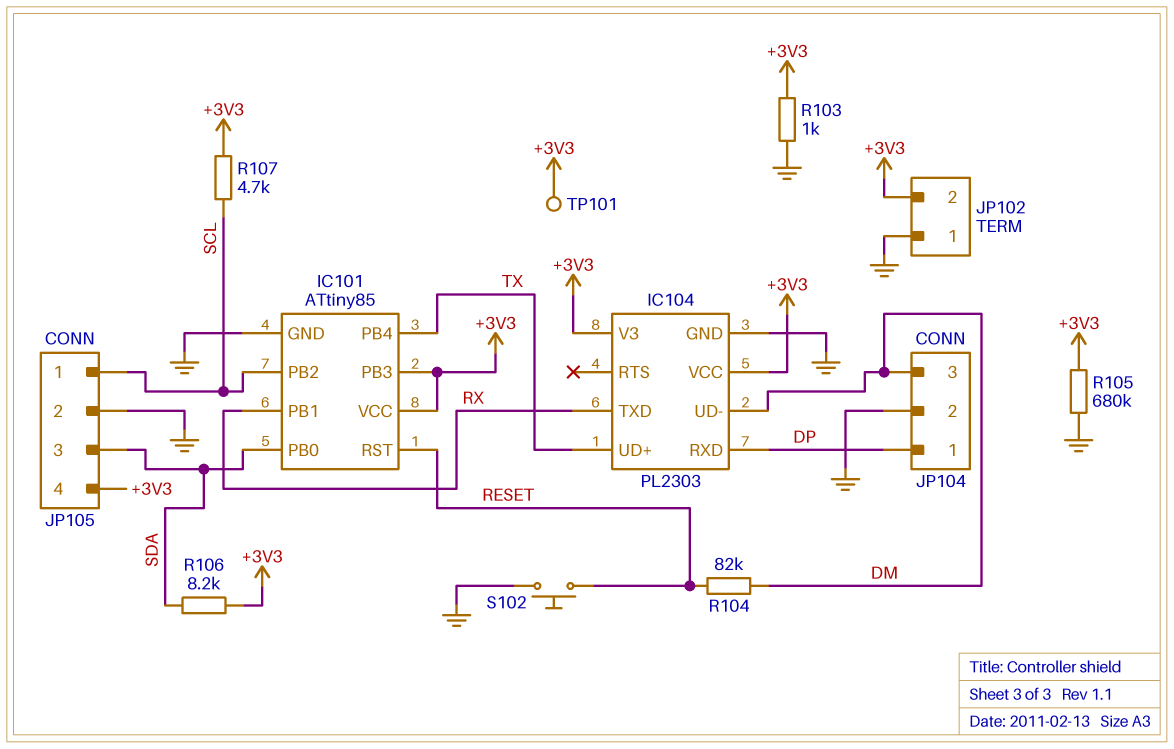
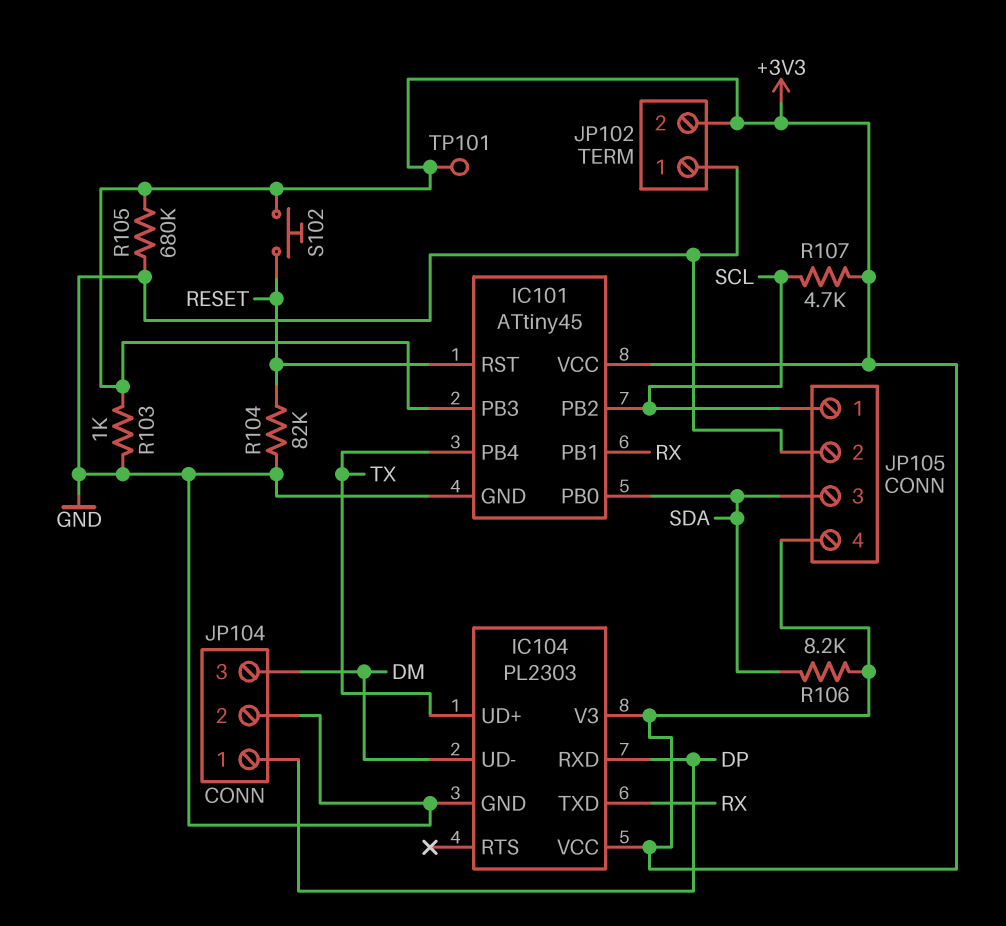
IC101: ATtiny85 -> ATtiny45
R104: 82k (DM, RESET) -> 82k (GND, RESET)
S102: button (GND, RESET) -> button (+3V3, RESET)

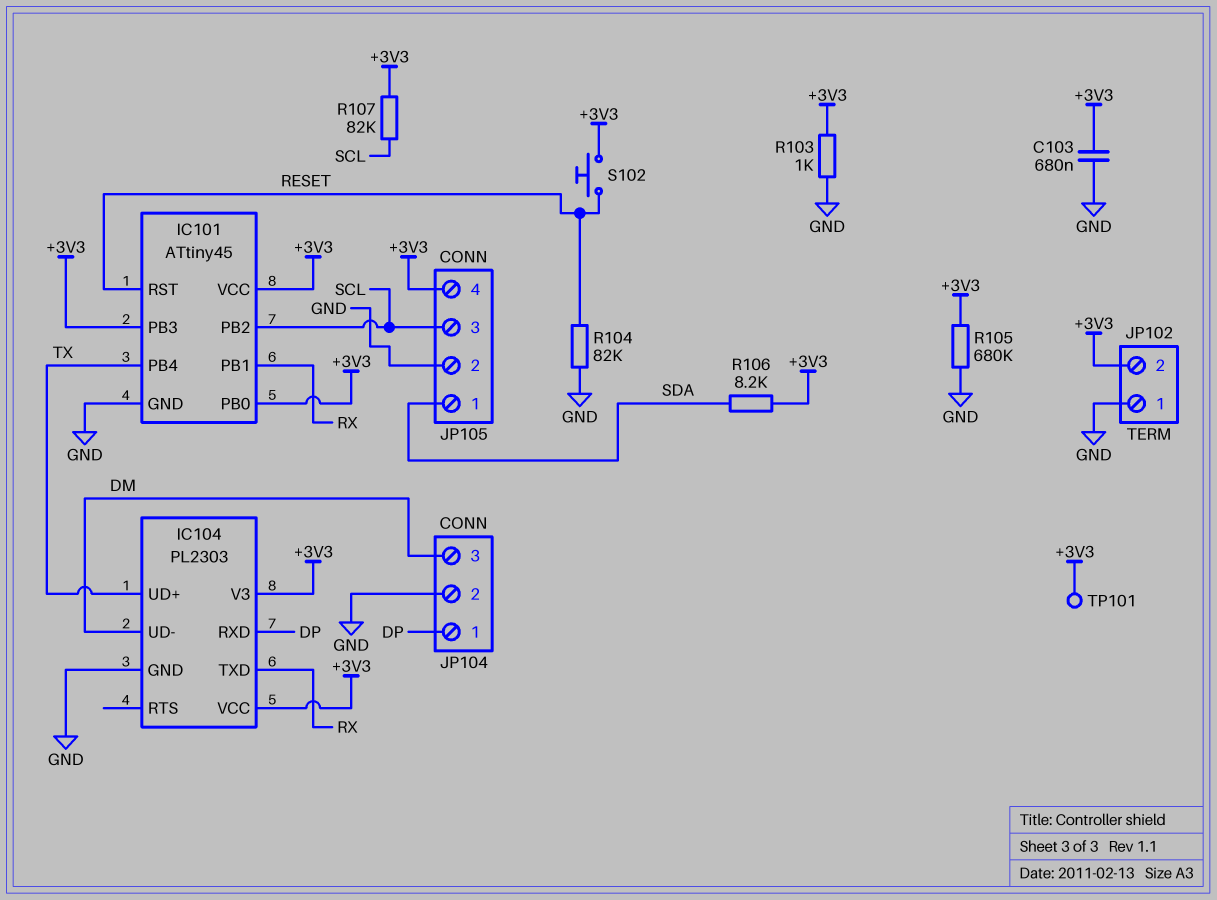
C103: none -> 680nF (+3V3, GND)
IC101 pin PB0: SDA -> +3V3
JP105 pin 1: SCL -> SDA
JP105 pin 3: SDA -> SCL
R107: 4.7k (+3V3, SCL) -> 82k (+3V3, SCL)

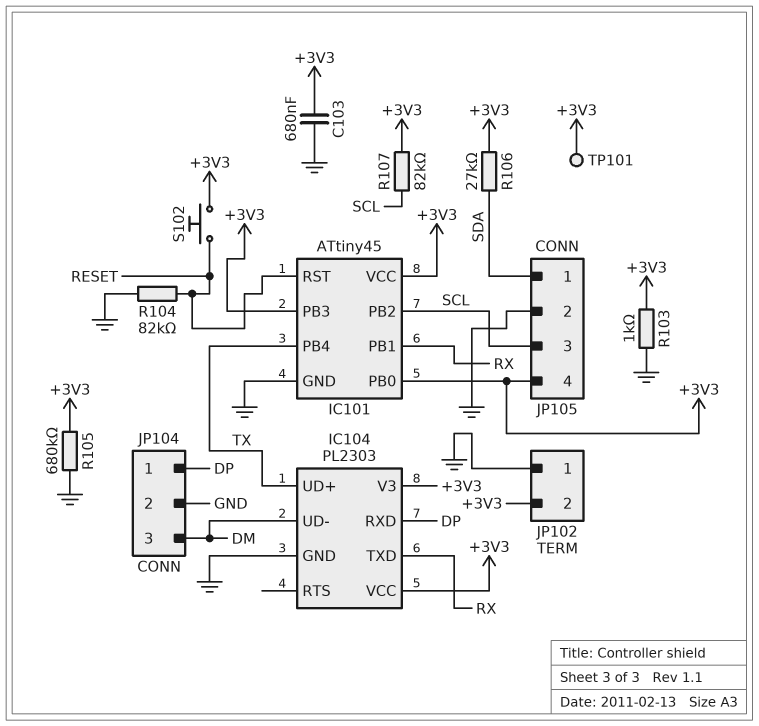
R106: 8.2k (+3V3, SDA) -> 27k (+3V3, SDA)

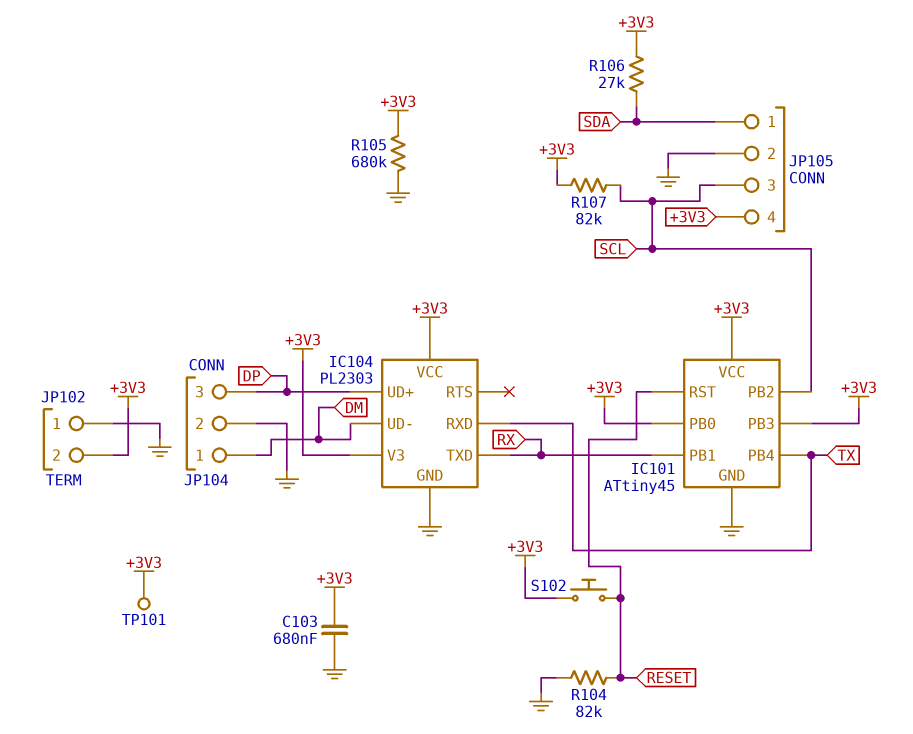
IC104 pin RXD: DP -> TX
IC104 pin UD+: TX -> DP
JP104 pin 1: DP -> DM
JP104 pin 3: DM -> DP
R103: 1k (+3V3, GND) -> none

